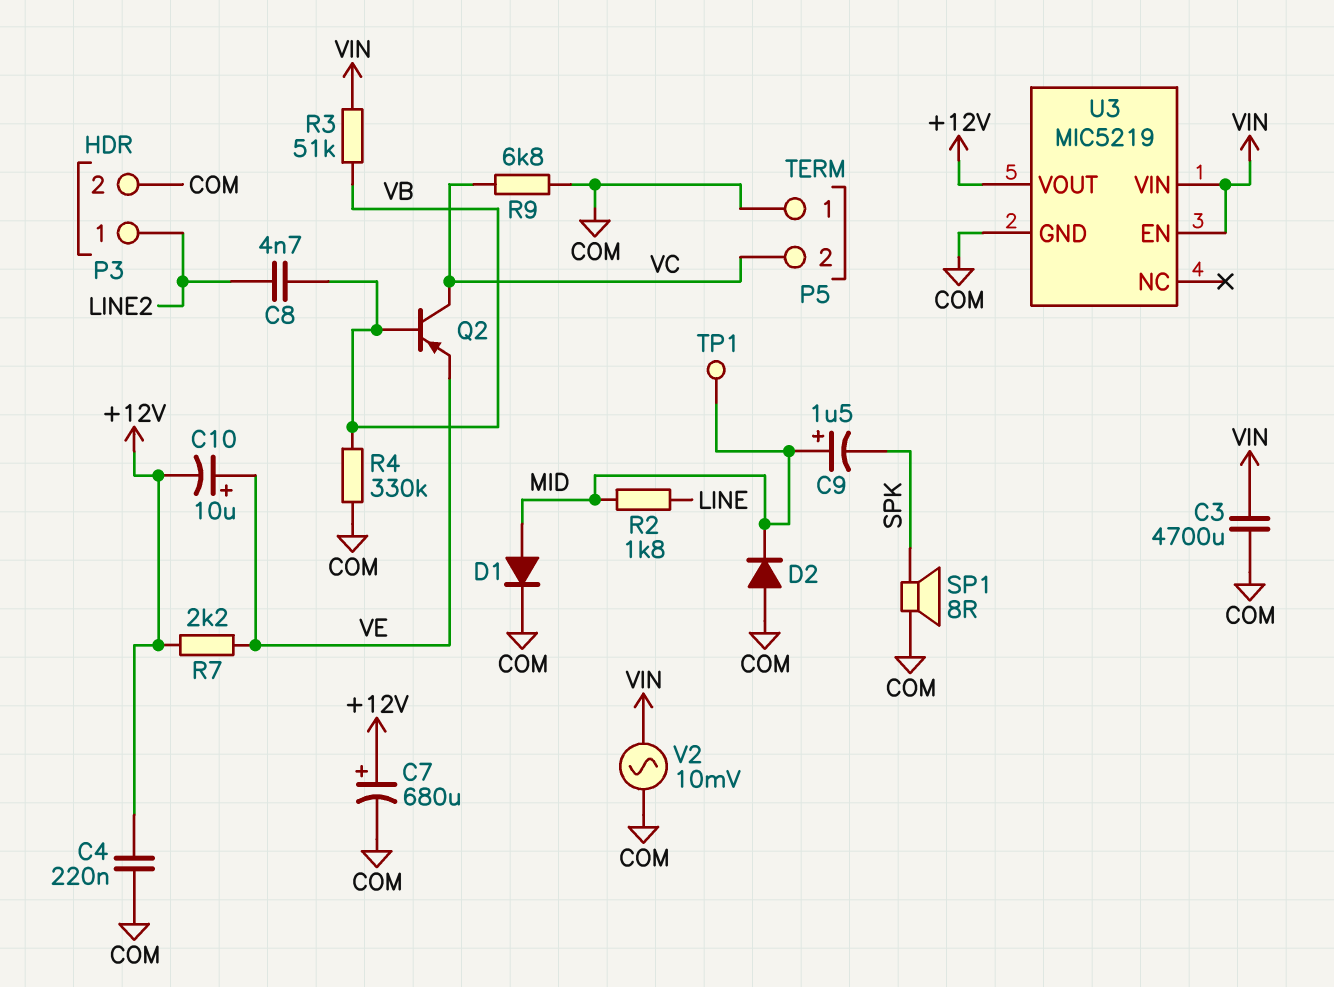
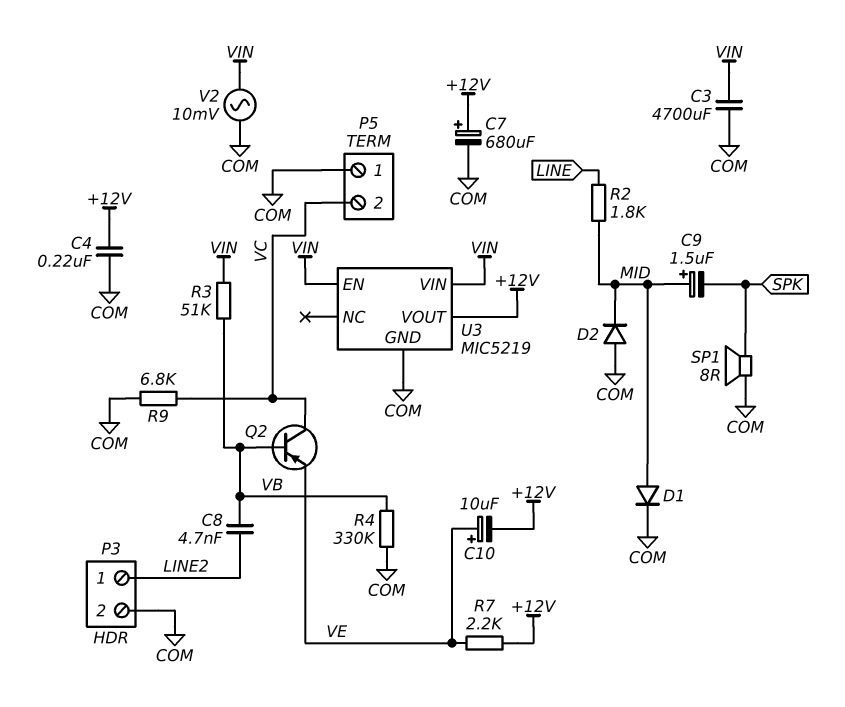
TP1: test point (MID) -> none

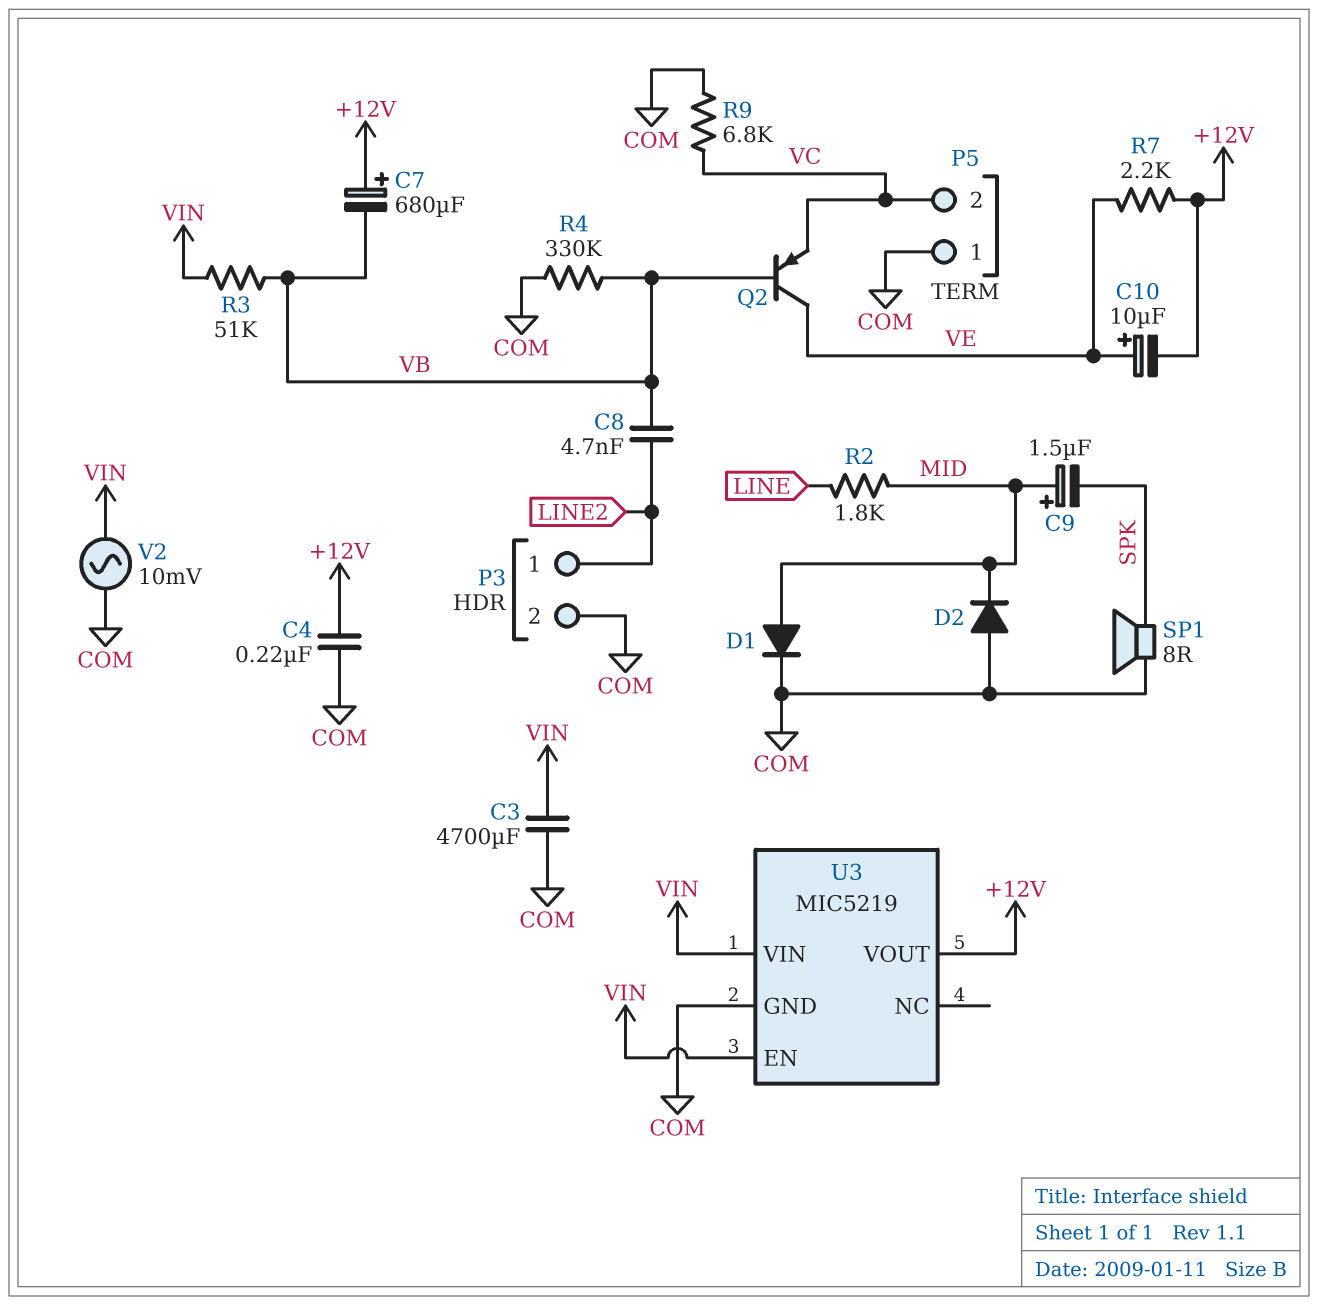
C7: 680uF (plus +12V, minus COM) -> 680uF (plus +12V, minus VB)
Q2: PNP (B VB, C VC, E VE) -> PNP (B VB, C VE, E VC)

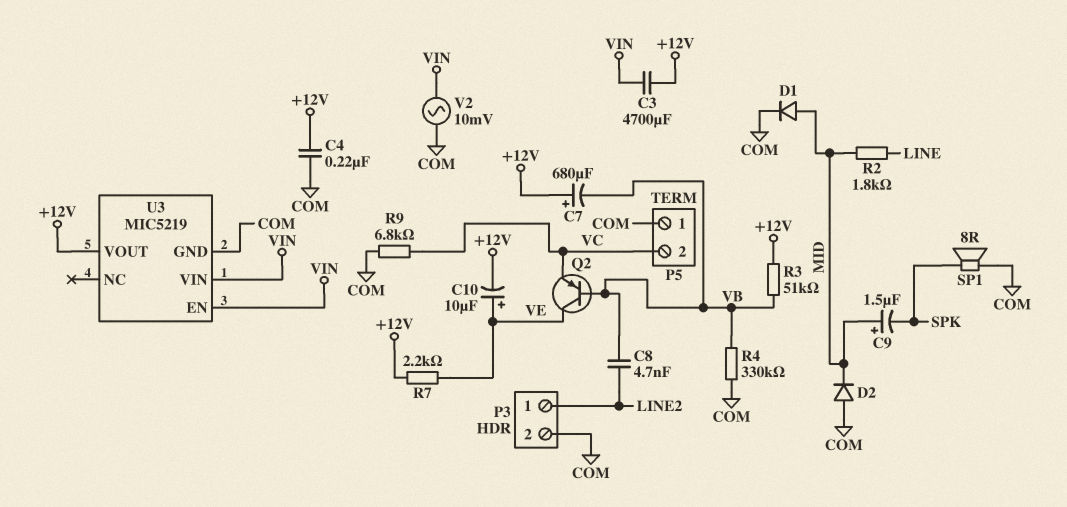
C3: 4700uF (COM, VIN) -> 4700uF (+12V, VIN)
R3: 51k (VB, VIN) -> 51k (+12V, VB)

